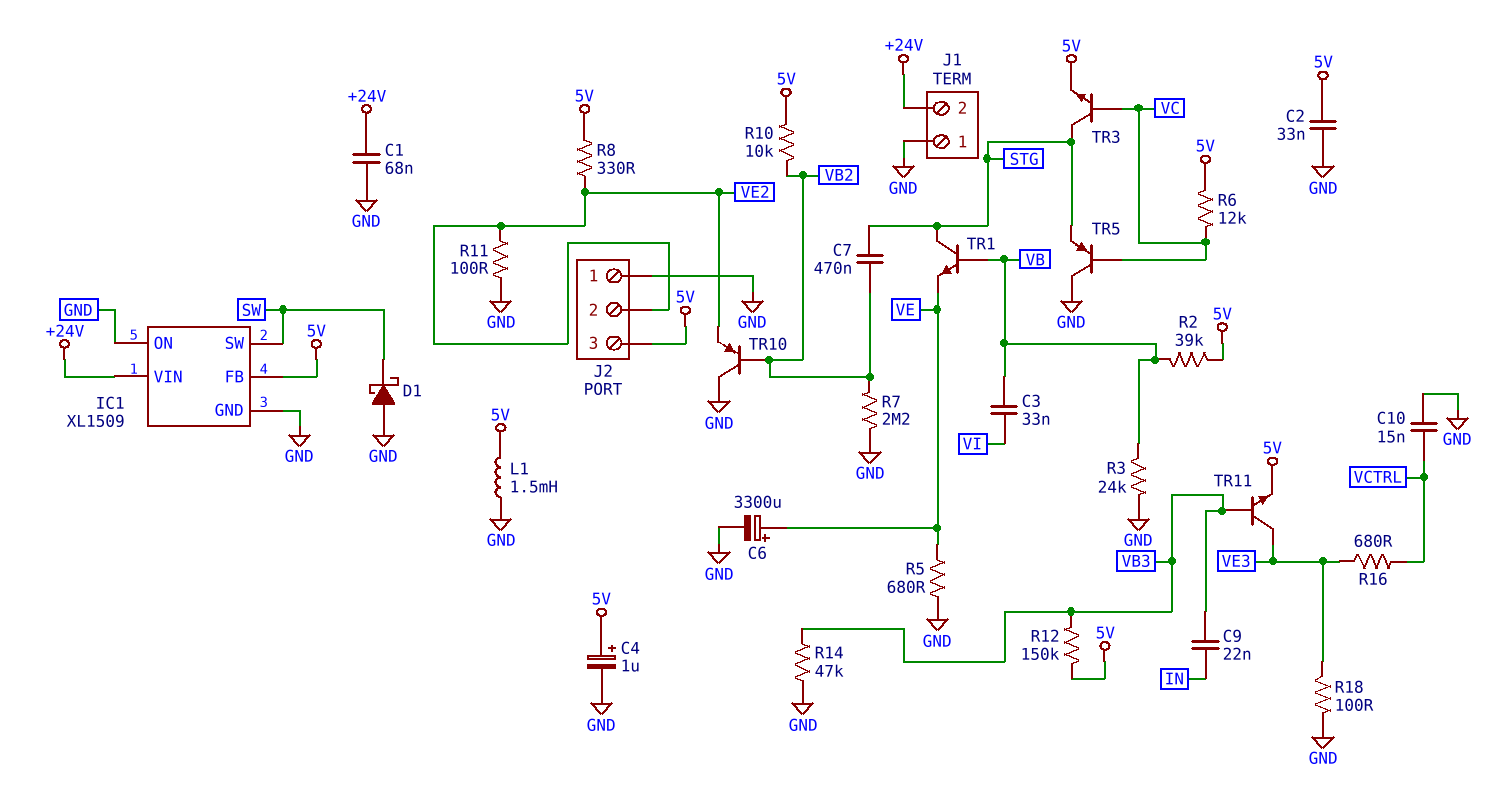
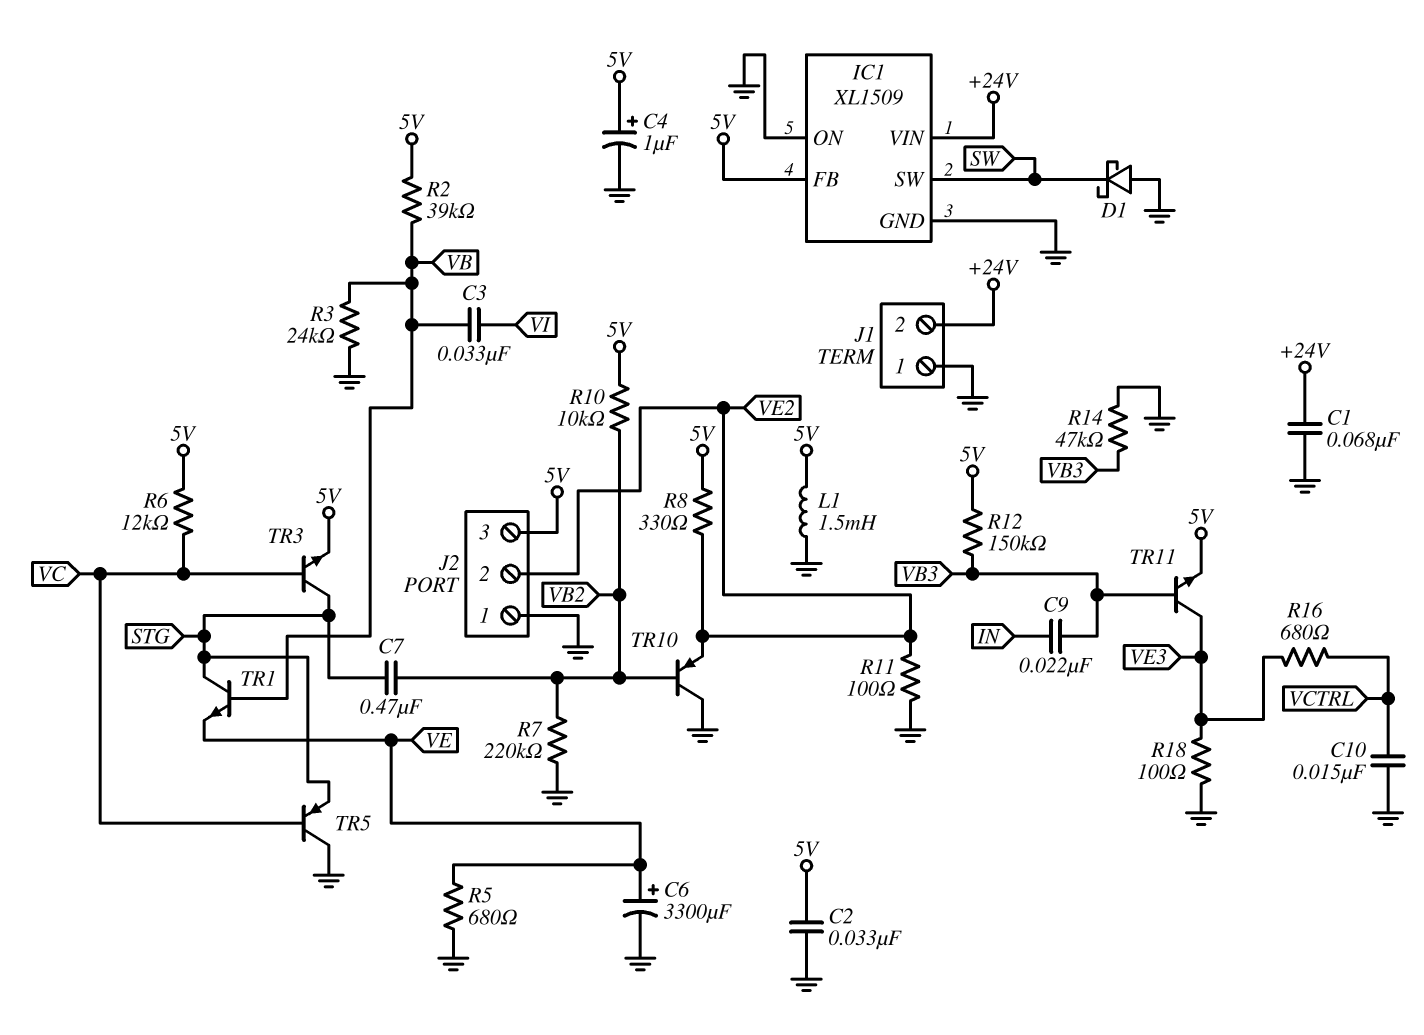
R7: 2.2M (GND, VB2) -> 220k (GND, VB2)

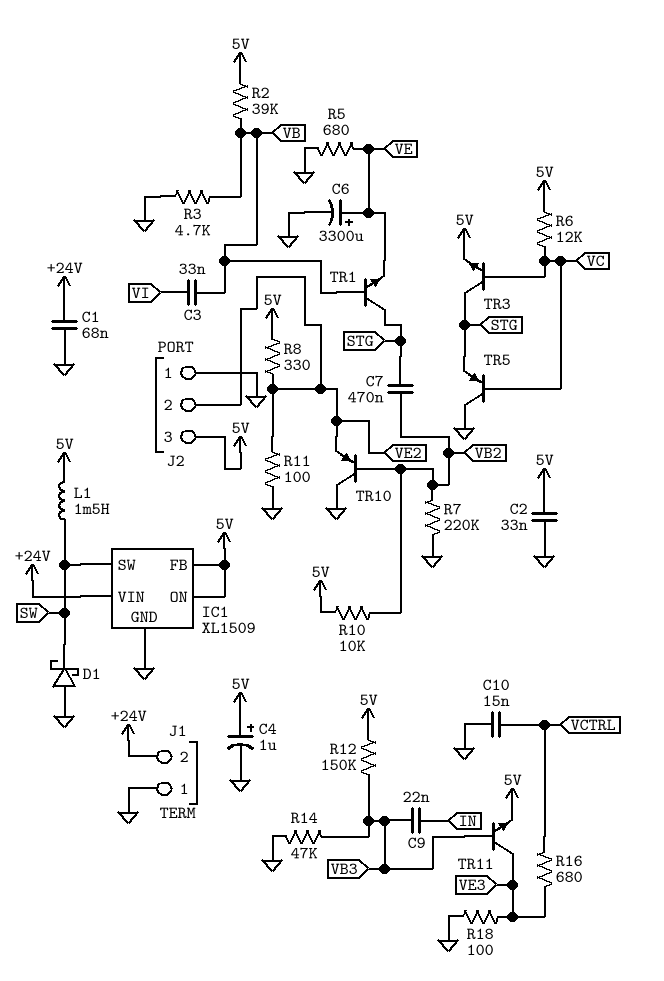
IC1 pin ON: GND -> 5V
L1: 1.5mH (5V, GND) -> 1.5mH (5V, SW)
R3: 24k (GND, VB) -> 4.7k (GND, VB)

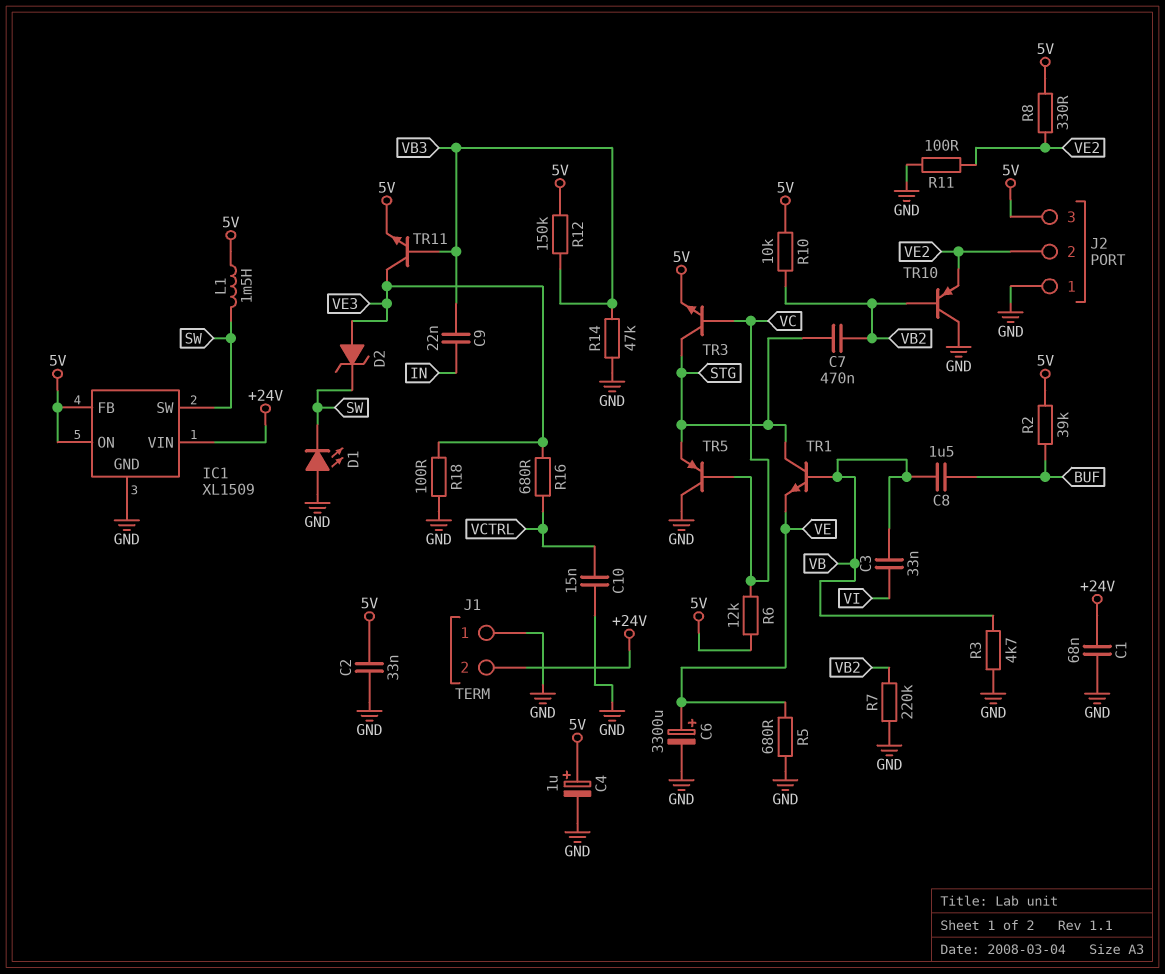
C8: none -> 1.5uF (BUF, VB)
D1: schottky (A GND, K SW) -> LED (A GND, K SW)
D2: none -> zener (A VE3, K SW)
R2: 39k (5V, VB) -> 39k (5V, BUF)

